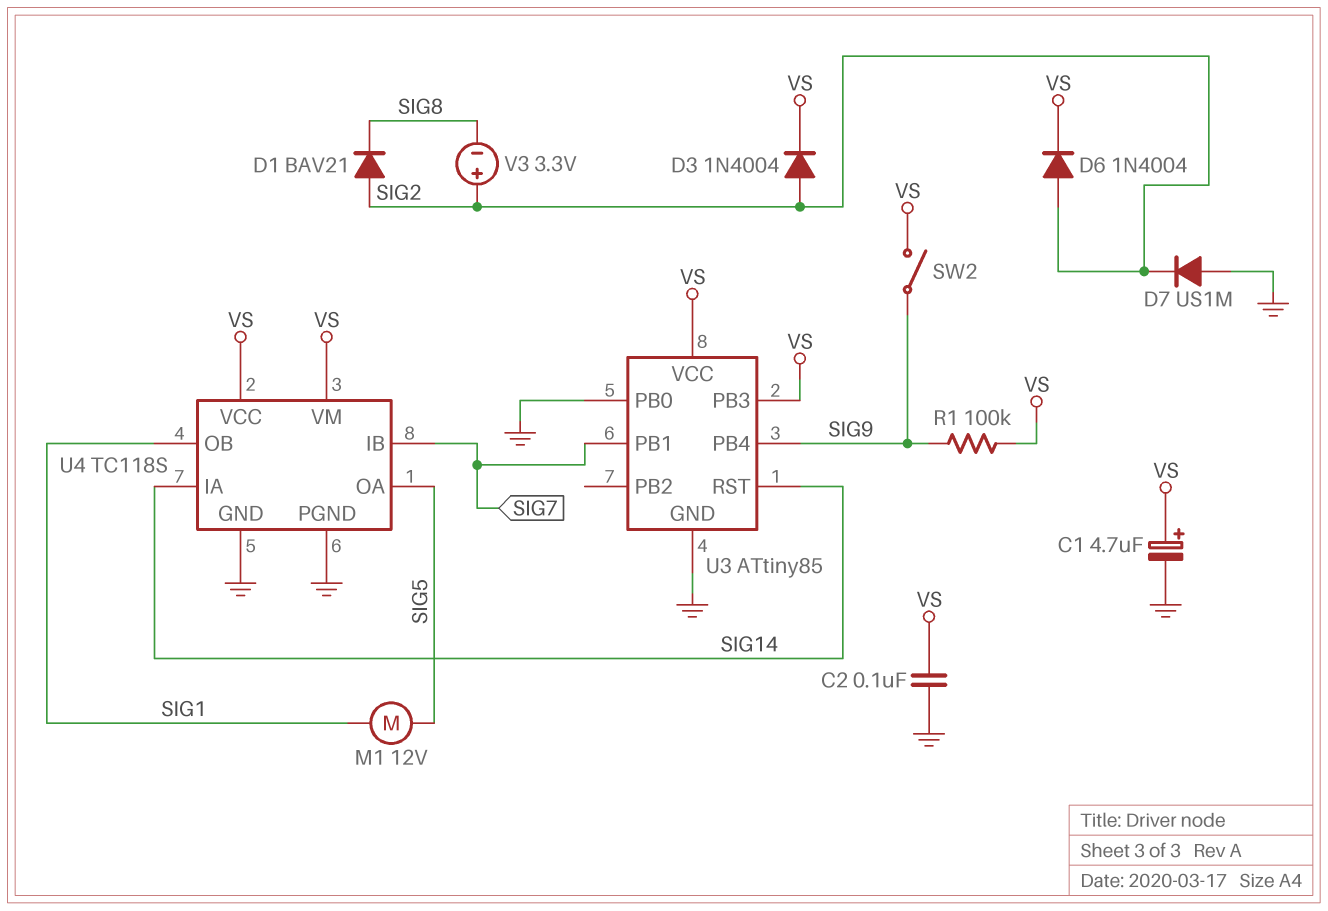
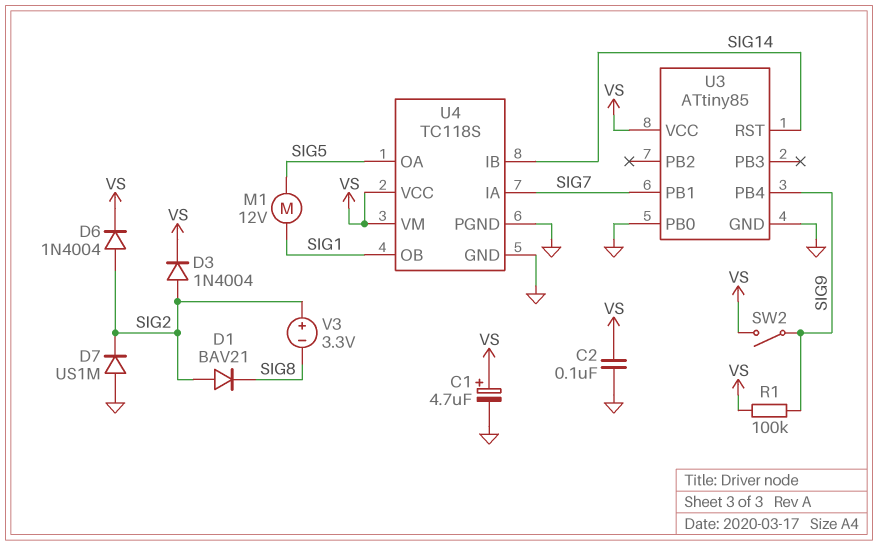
U3 pin PB3: VS -> none
U4 pin IA: SIG14 -> SIG7
U4 pin IB: SIG7 -> SIG14

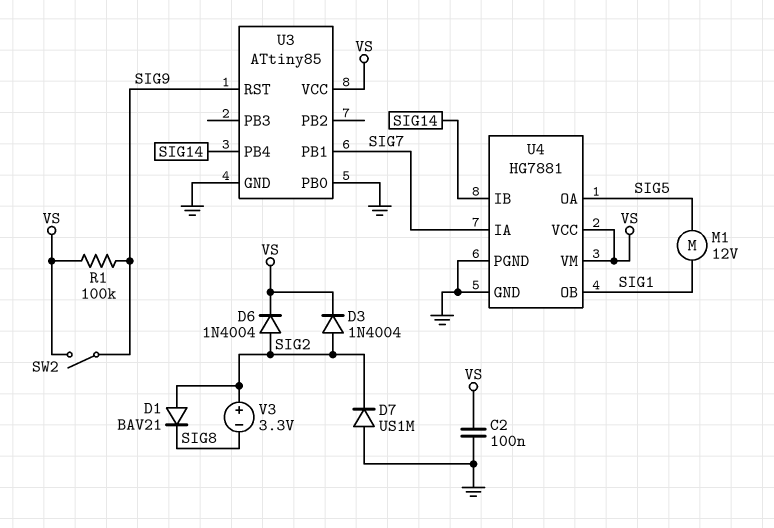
C1: 4.7uF (plus VS, minus GND) -> none
U3 pin PB4: SIG9 -> SIG14
U3 pin RST: SIG14 -> SIG9
U4: TC118S -> HG7881

